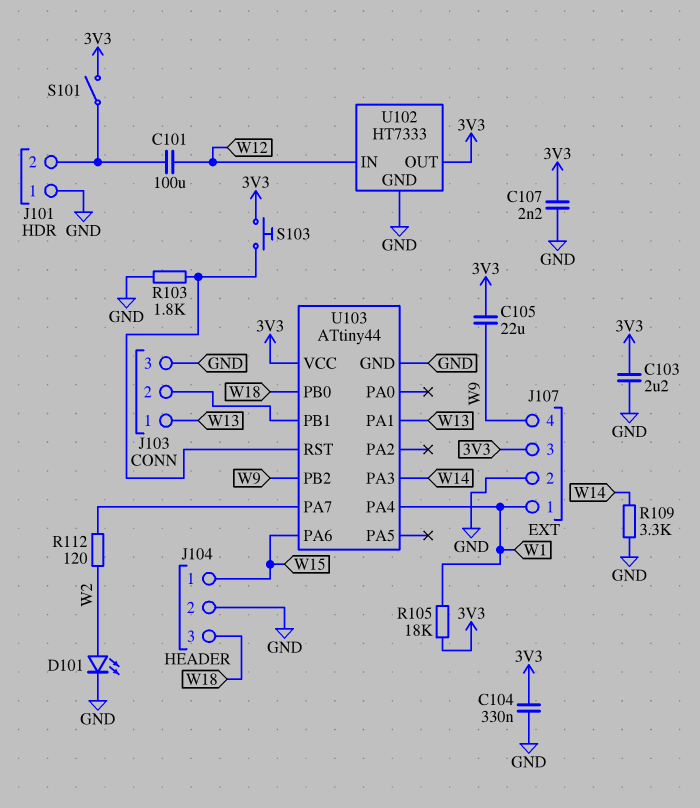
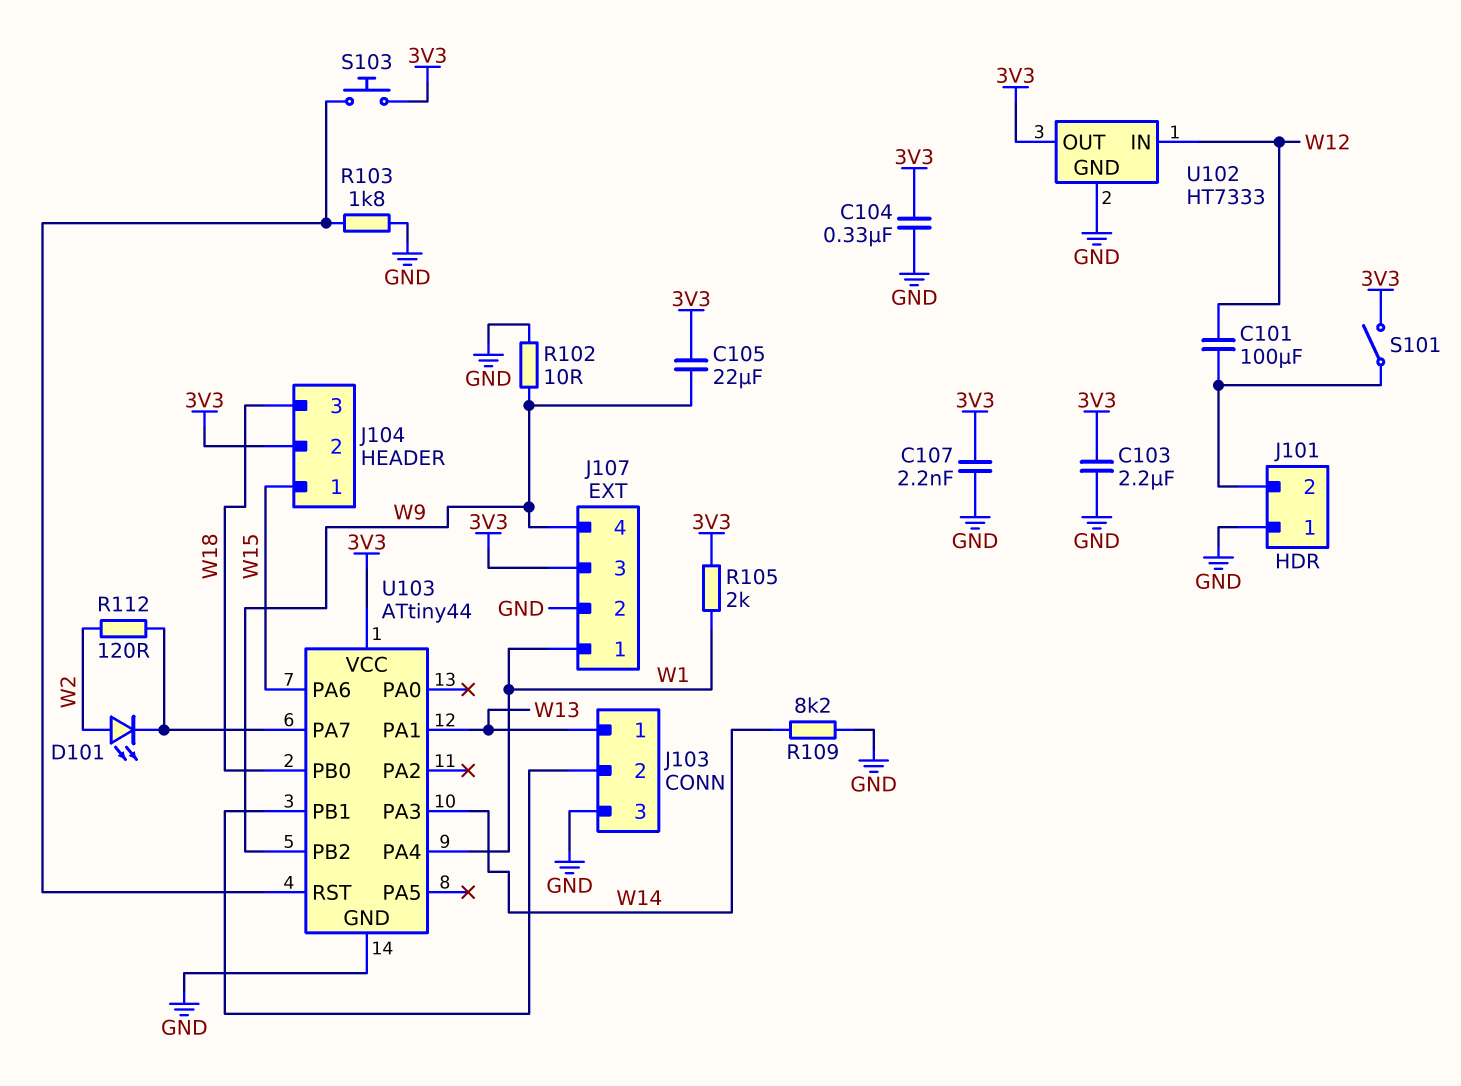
D101: LED (A W2, K GND) -> LED (A W2, K U103/PA7)
J104 pin 2: GND -> 3V3
R102: none -> 10 (GND, W9)
R105: 18k (3V3, W1) -> 2k (3V3, W1)
R109: 3.3k (GND, W14) -> 8.2k (GND, W14)

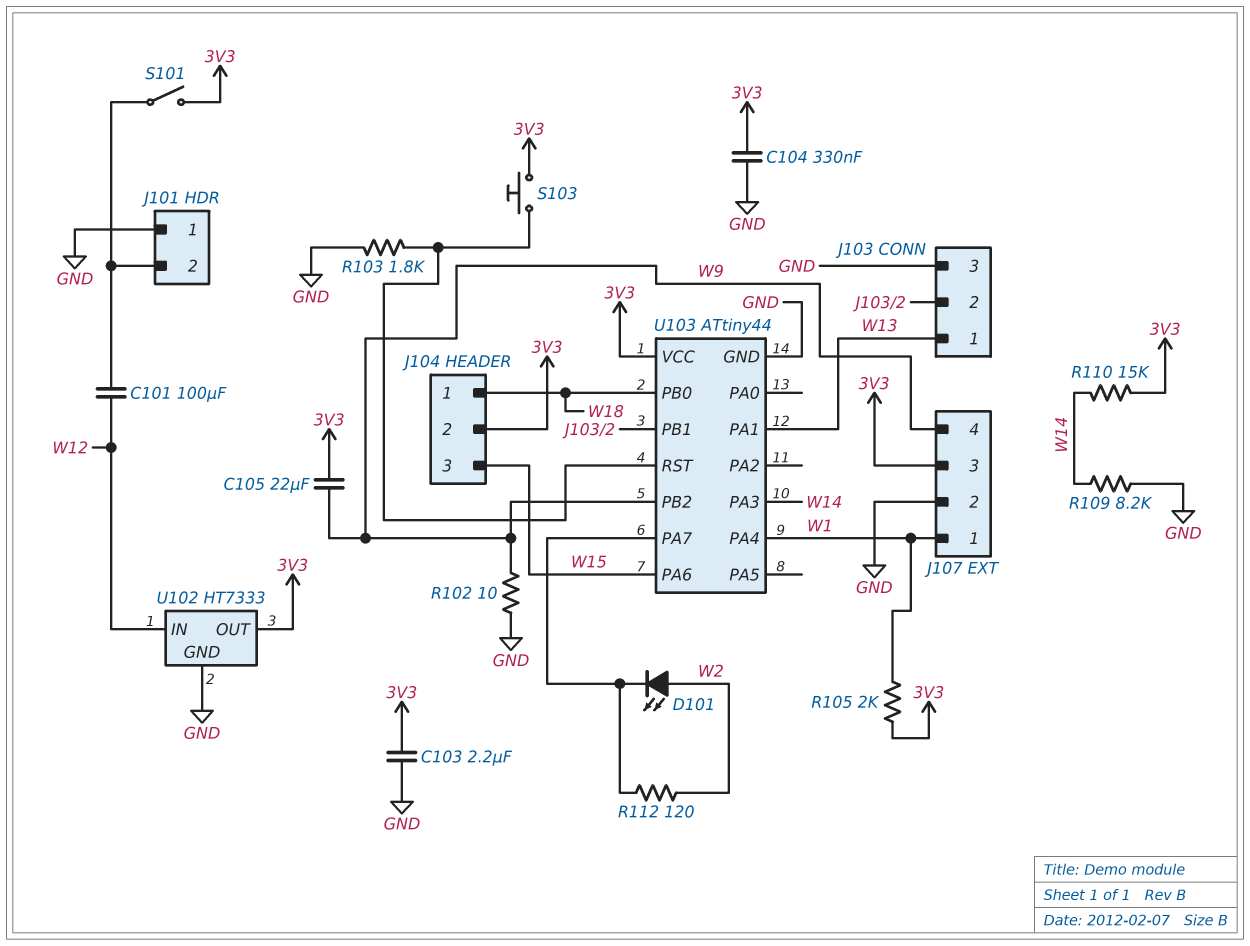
C107: 2.2nF (3V3, GND) -> none
J104 pin 1: W15 -> W18
J104 pin 3: W18 -> W15
R110: none -> 15k (3V3, W14)

